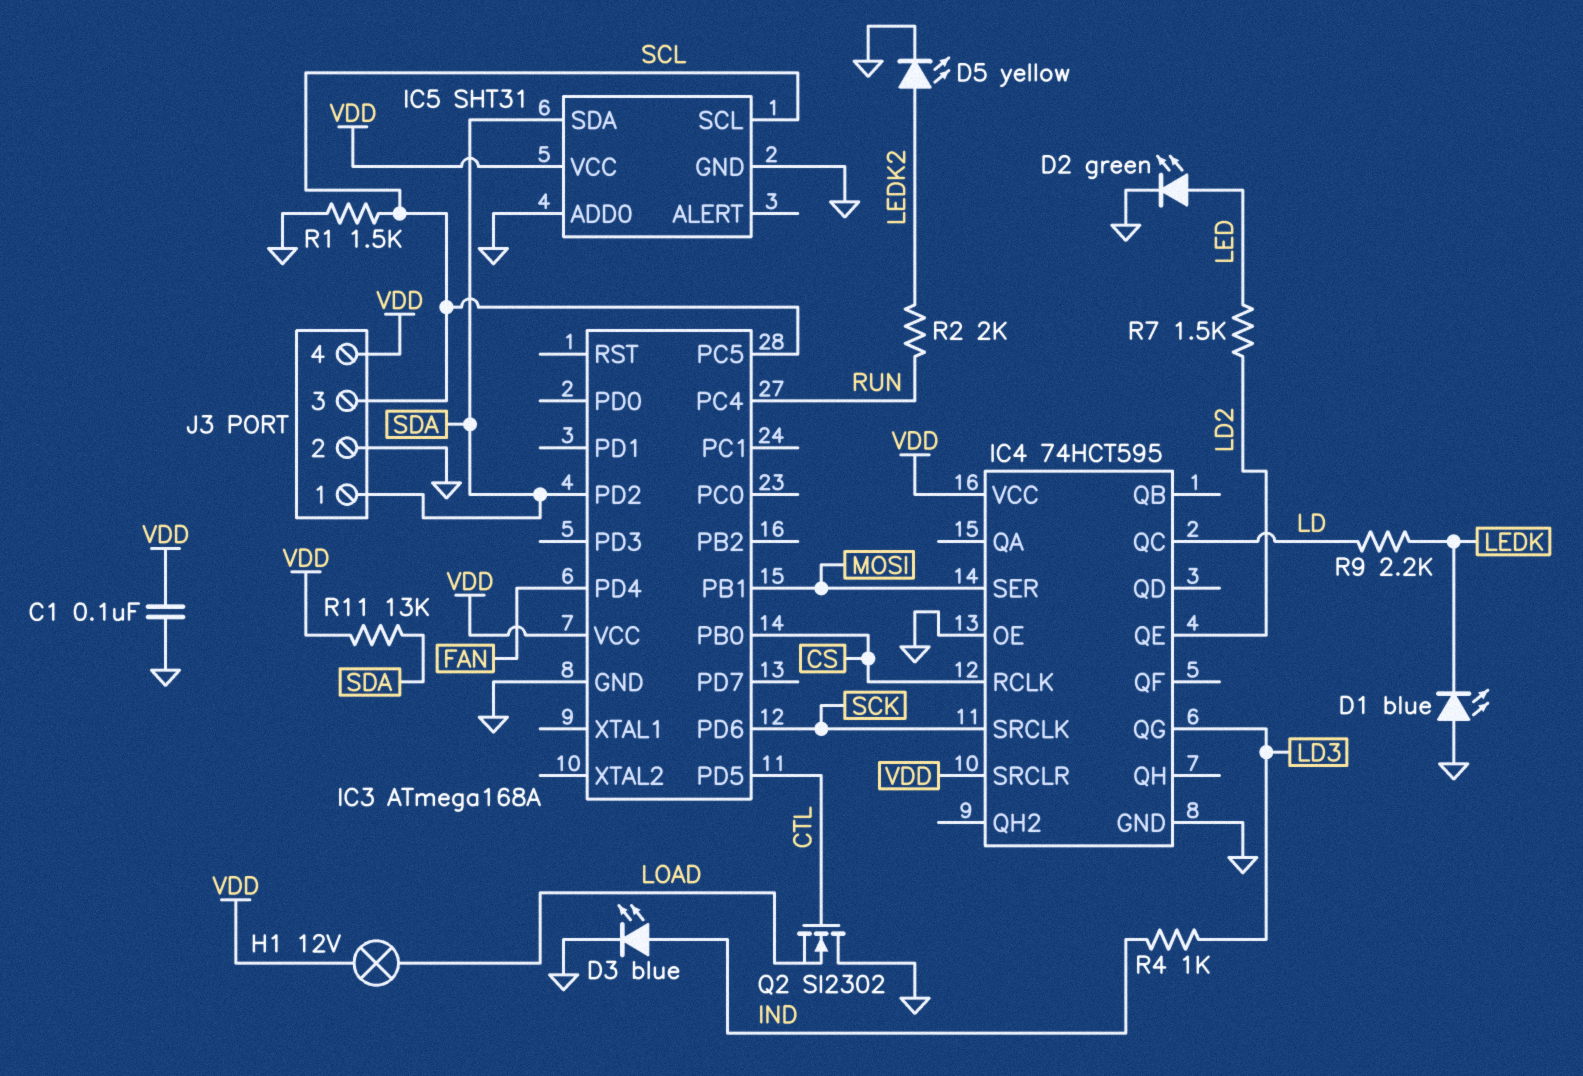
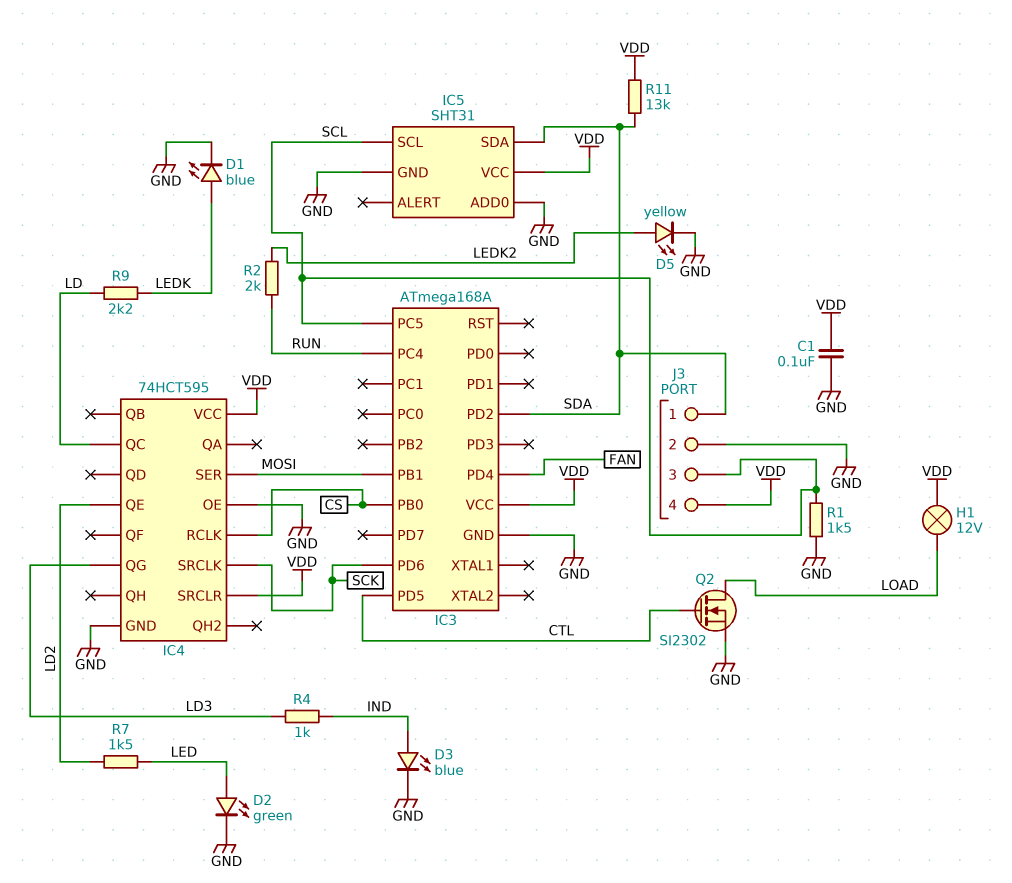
D1: LED blue (A GND, K LEDK) -> LED blue (A LEDK, K GND)
Q2: NMOS SI2302 (G CTL, D GND, S LOAD) -> NMOS SI2302 (G CTL, D LOAD, S GND)

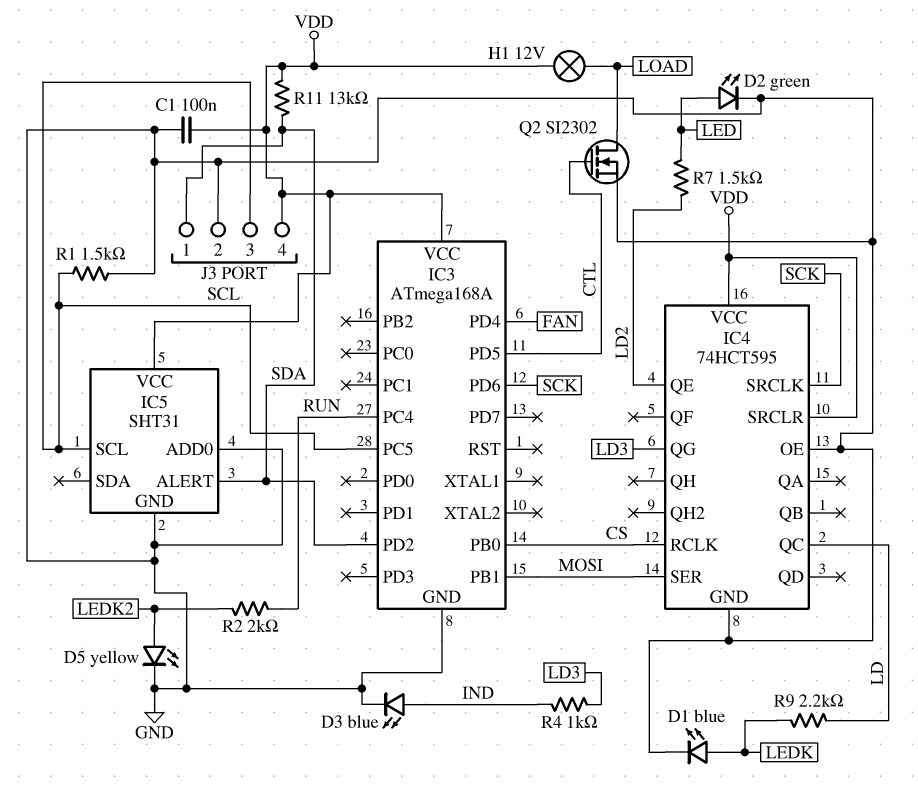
IC5 pin ALERT: none -> SDA
IC5 pin SDA: SDA -> none

